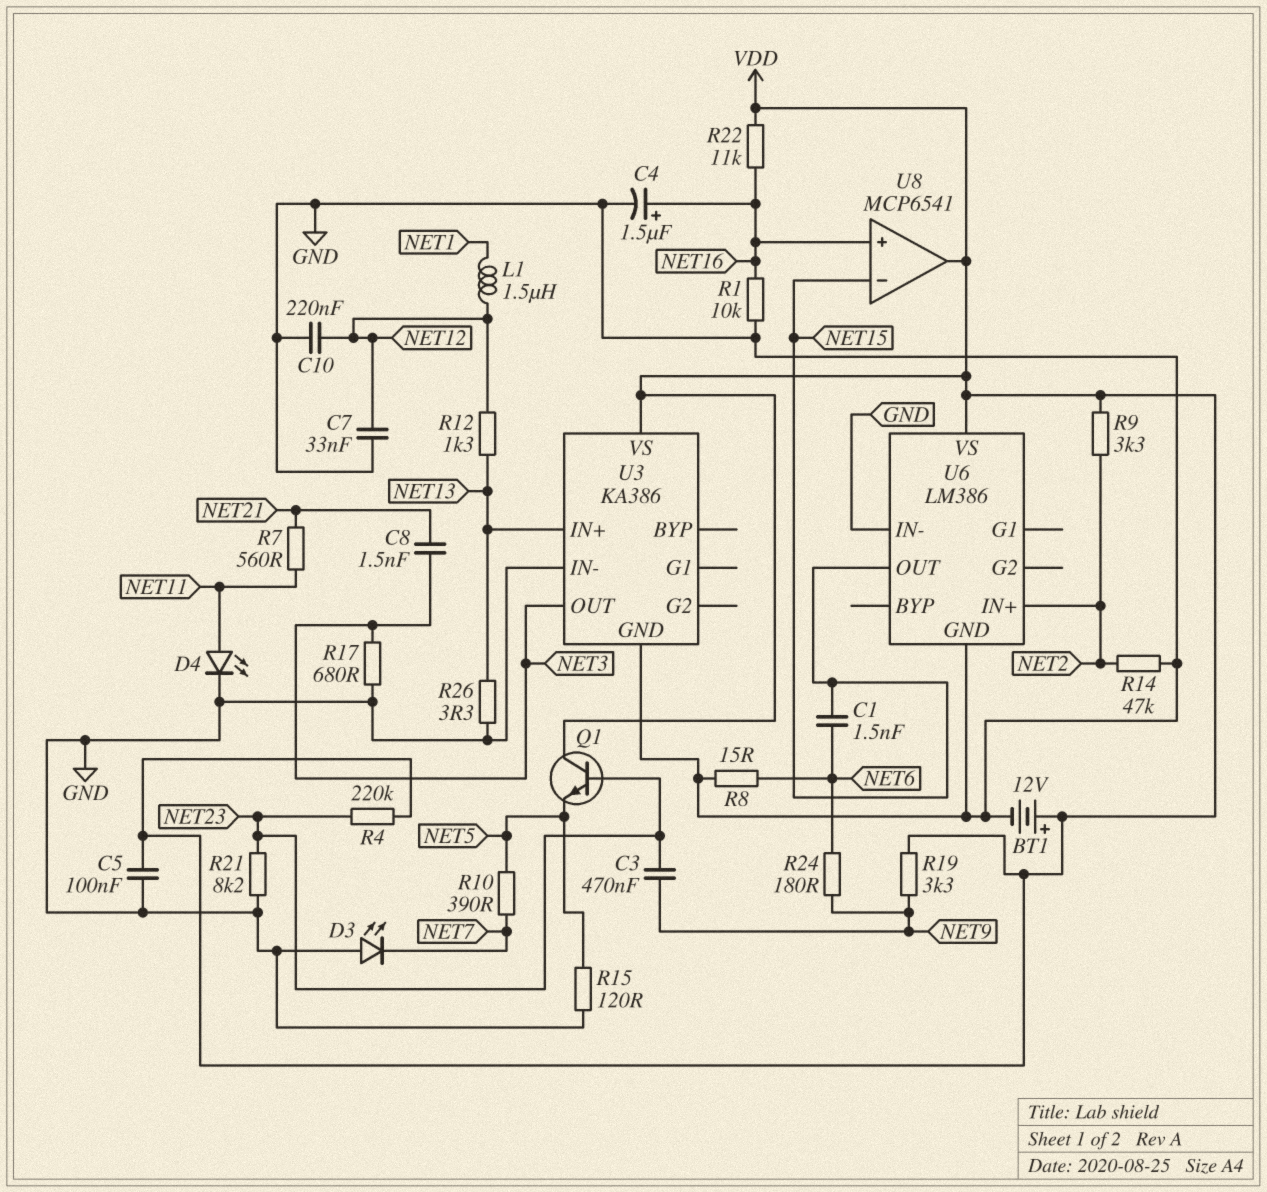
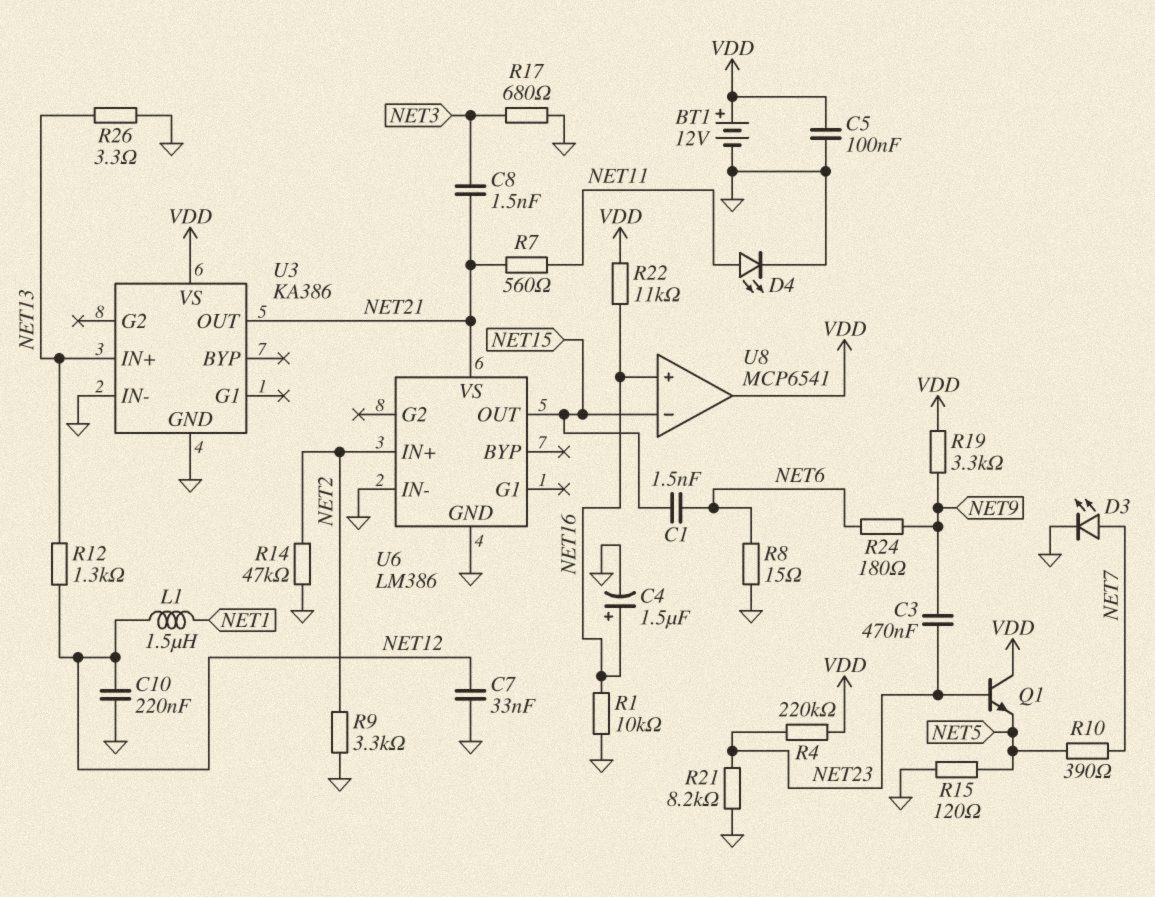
D3: LED (A GND, K NET7) -> LED (A NET7, K GND)
R9: 3.3k (NET2, VDD) -> 3.3k (GND, NET2)
U3 pin OUT: NET3 -> NET21
U6 pin VS: VDD -> NET21

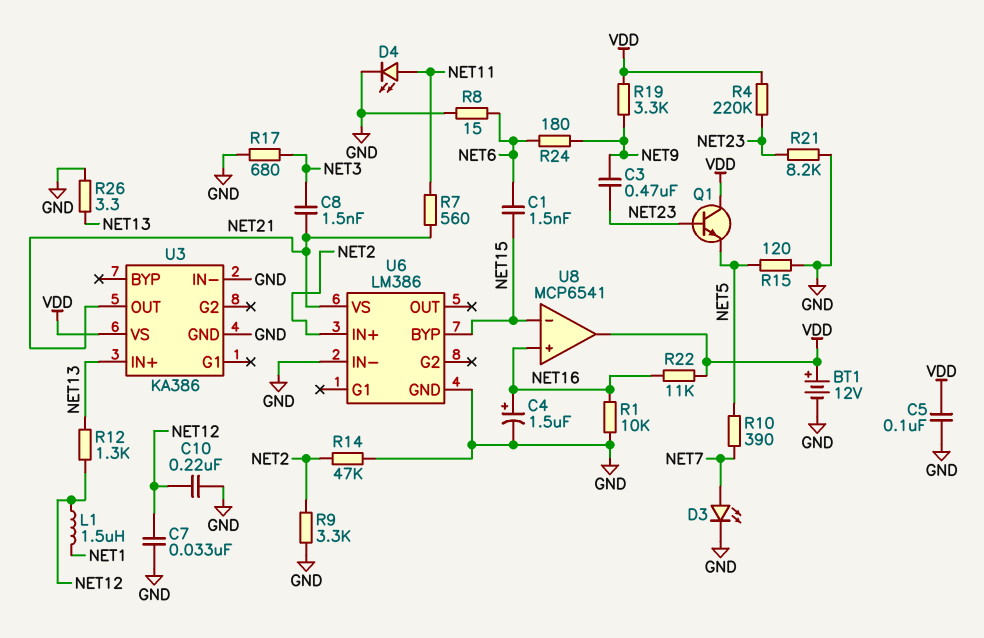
U6 pin BYP: none -> NET15
U6 pin OUT: NET15 -> none

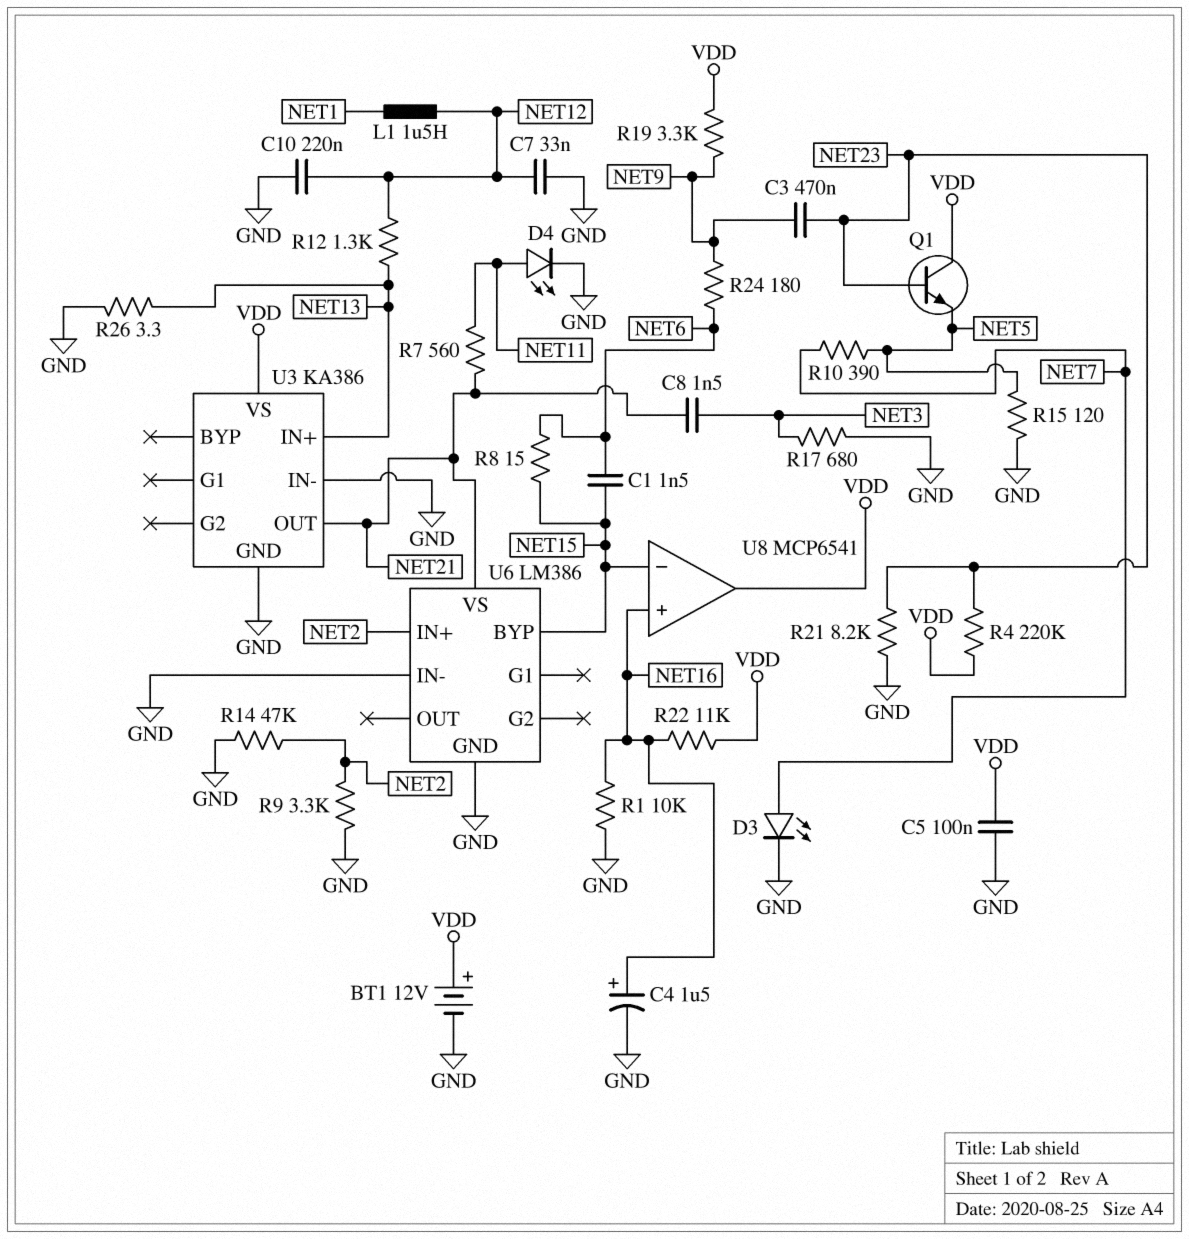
R8: 15 (GND, NET6) -> 15 (NET6, NET15)

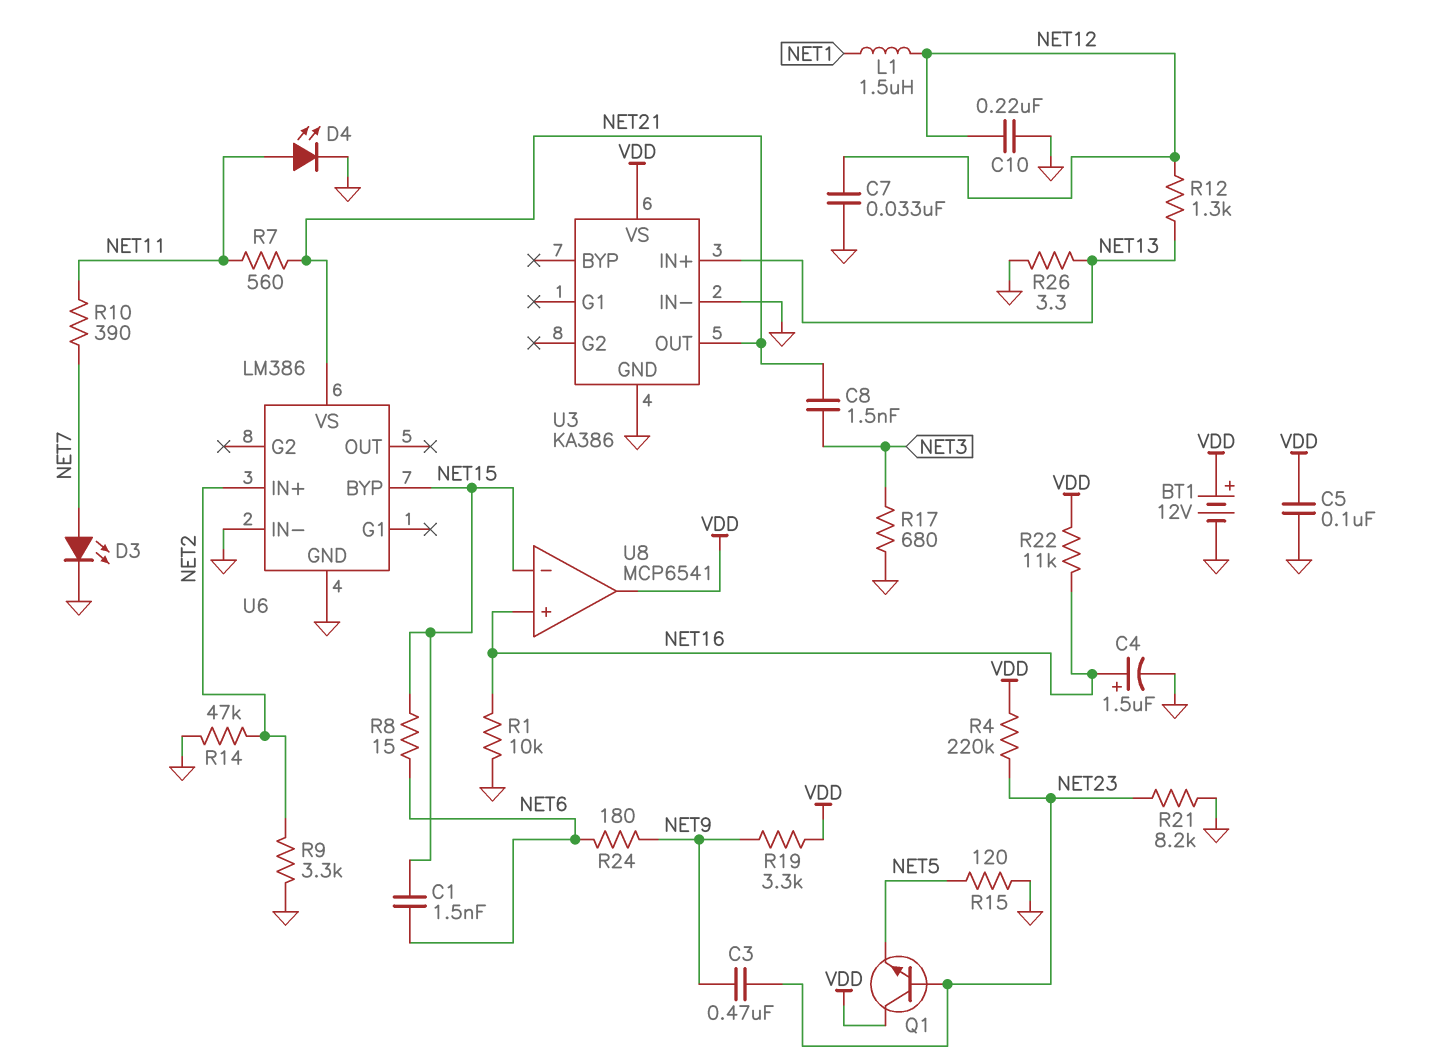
R10: 390 (NET5, NET7) -> 390 (NET7, NET11)

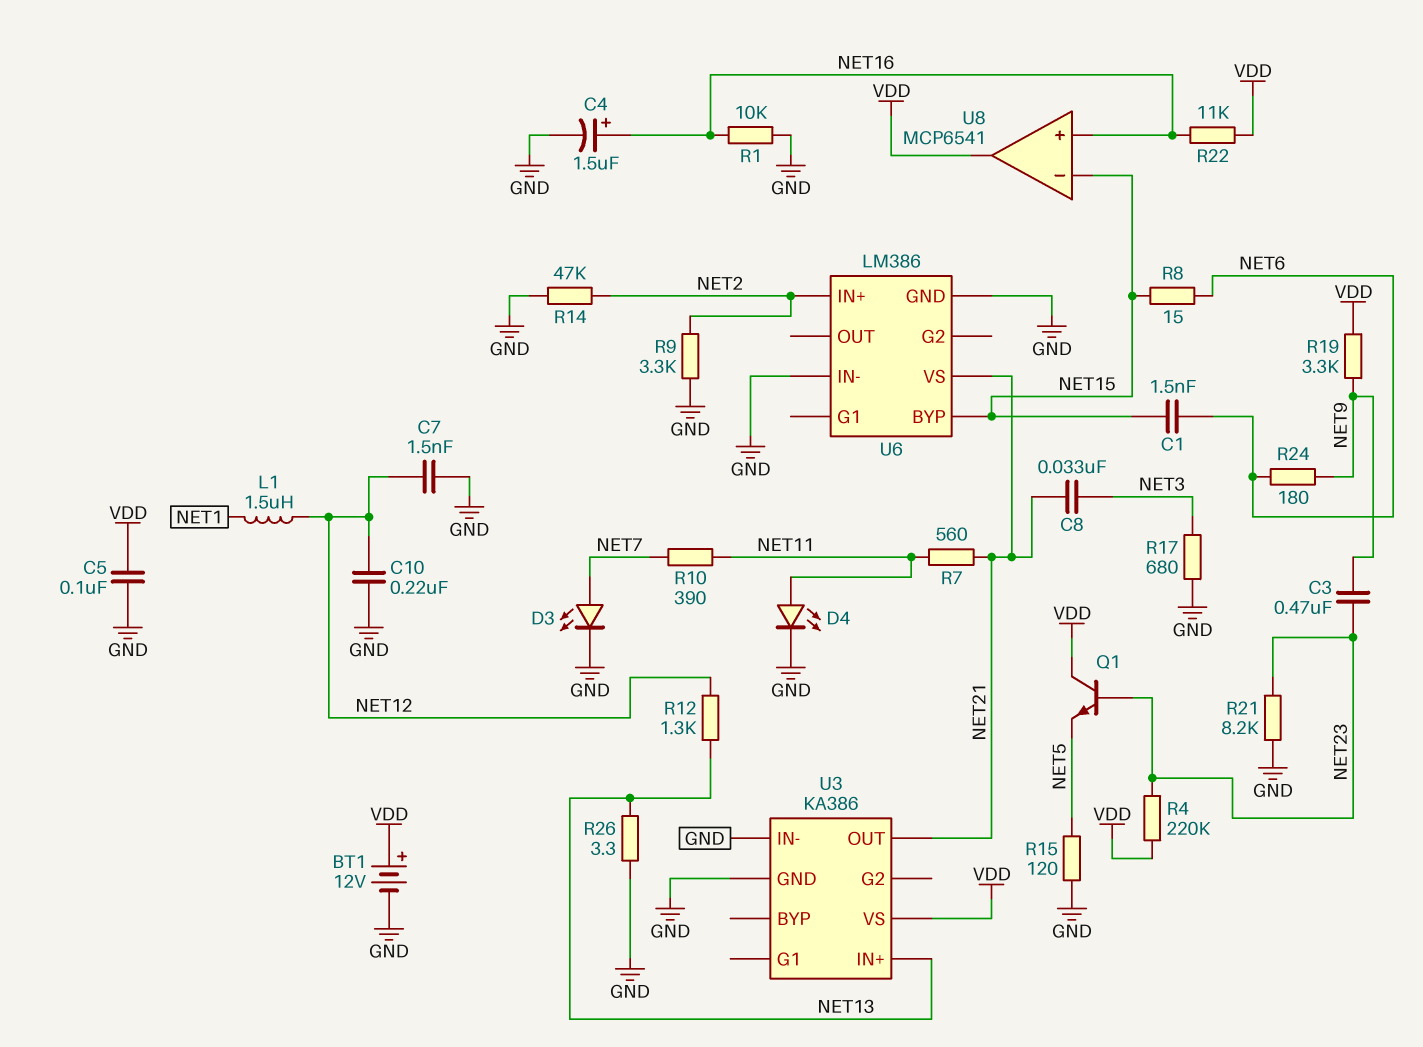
C7: 33nF (GND, NET12) -> 1.5nF (GND, NET12)
C8: 1.5nF (NET3, NET21) -> 33nF (NET3, NET21)

